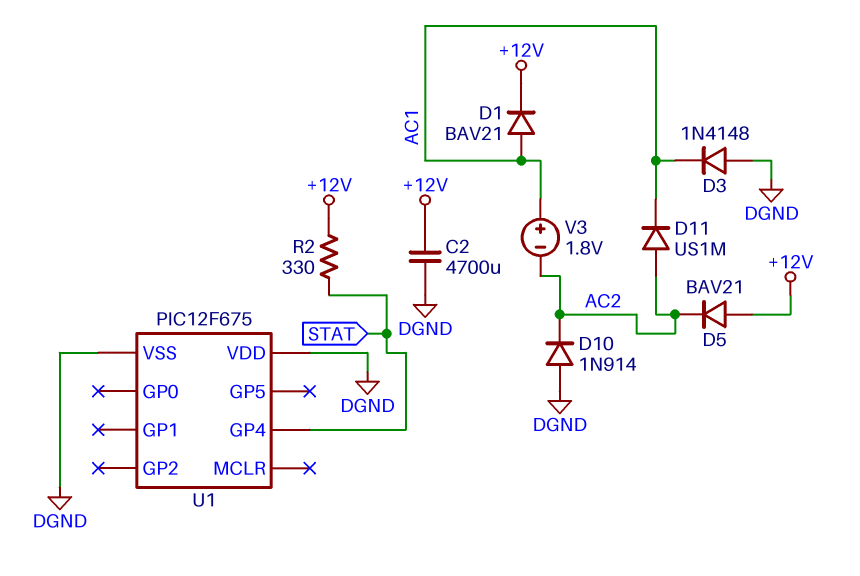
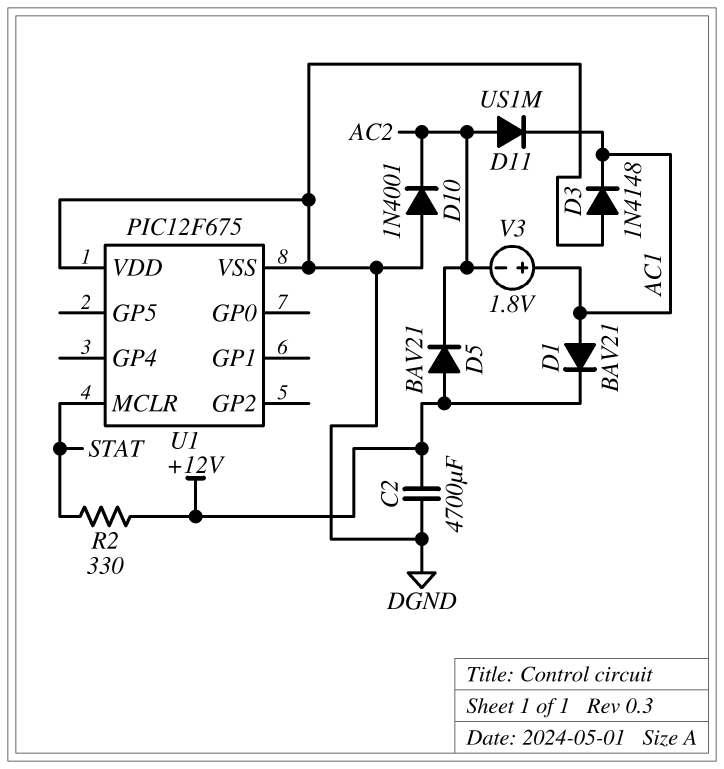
D10: diode 1N914 (A DGND, K AC2) -> diode 1N4001 (A DGND, K AC2)
U1 pin GP4: STAT -> none
U1 pin MCLR: none -> STAT

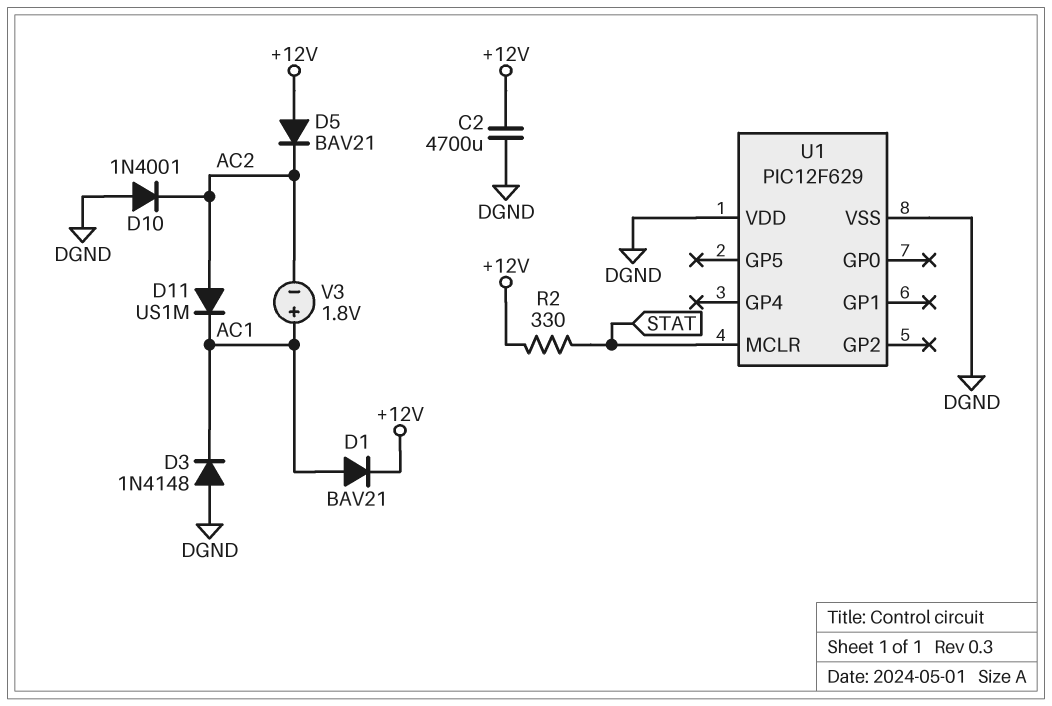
U1: PIC12F675 -> PIC12F629

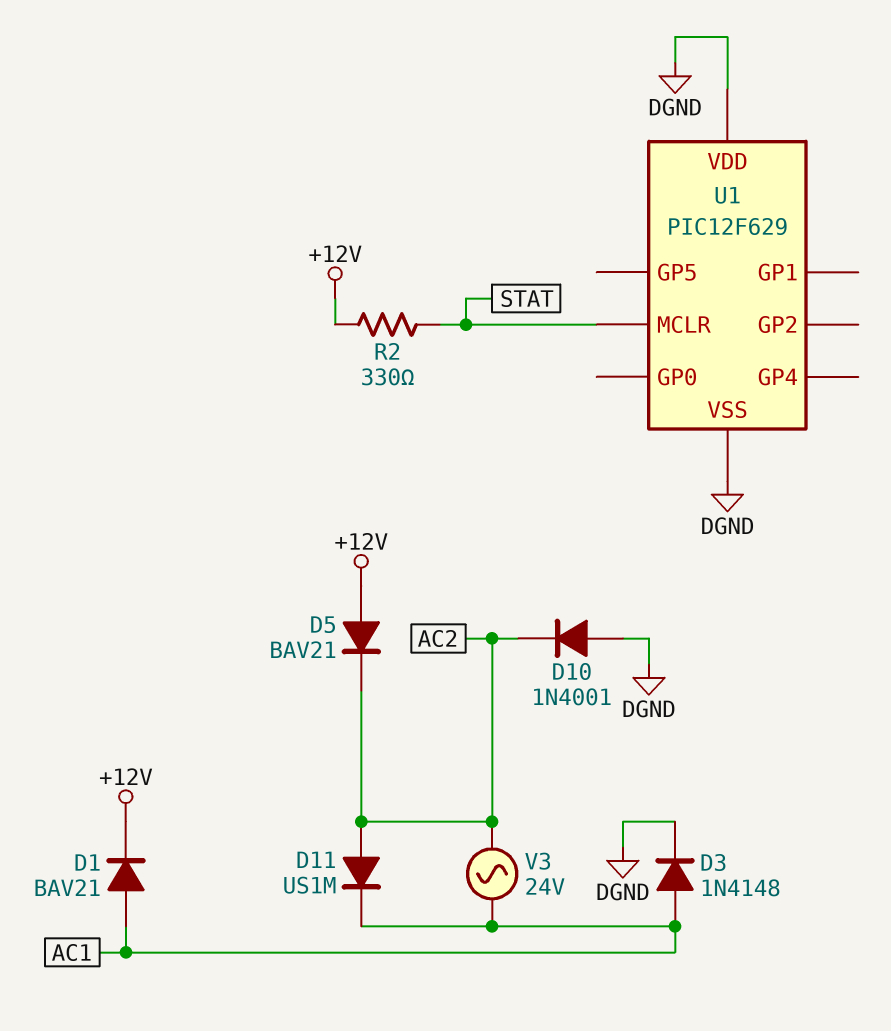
C2: 4700uF (+12V, DGND) -> none
D3: diode 1N4148 (A DGND, K AC1) -> diode 1N4148 (A AC1, K DGND)
V3: 1.8V (plus AC1, minus AC2) -> AC 24V (AC1, AC2)

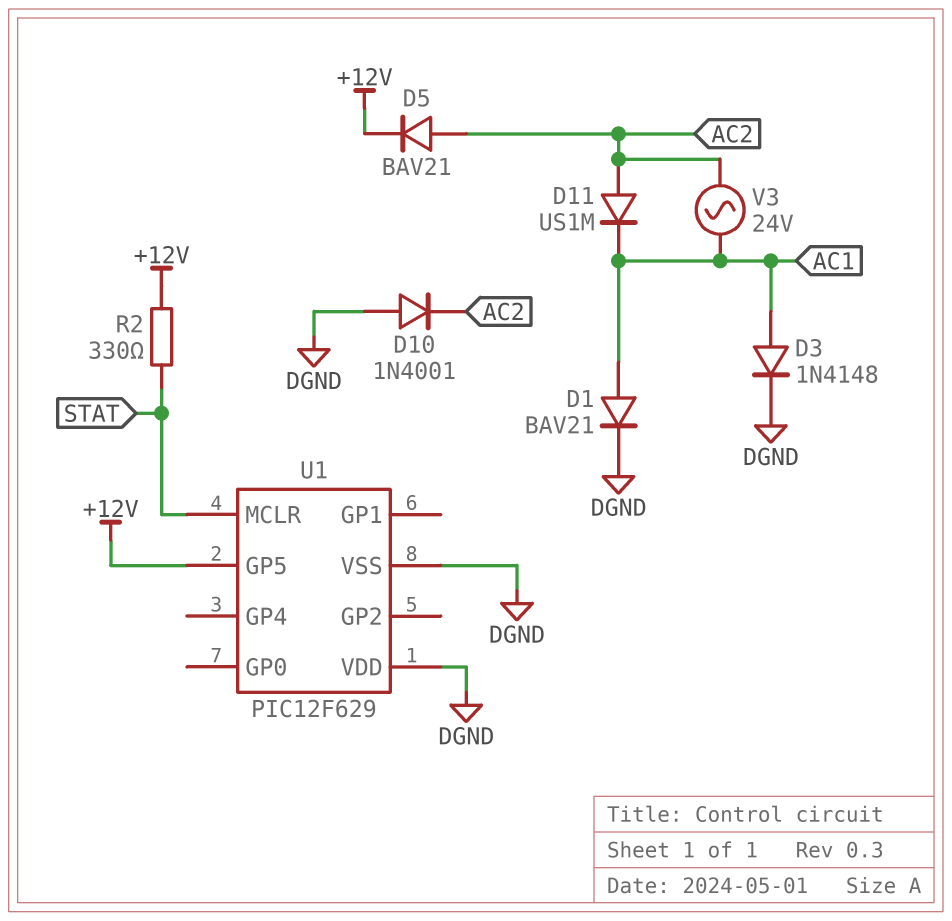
D1: diode BAV21 (A AC1, K +12V) -> diode BAV21 (A AC1, K DGND)
D5: diode BAV21 (A +12V, K AC2) -> diode BAV21 (A AC2, K +12V)
U1 pin GP5: none -> +12V

